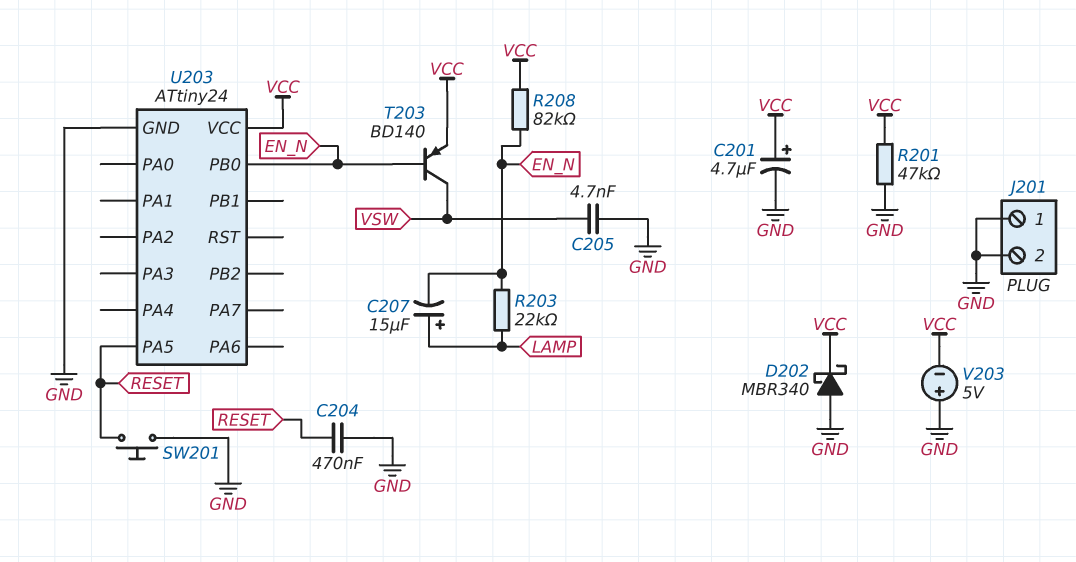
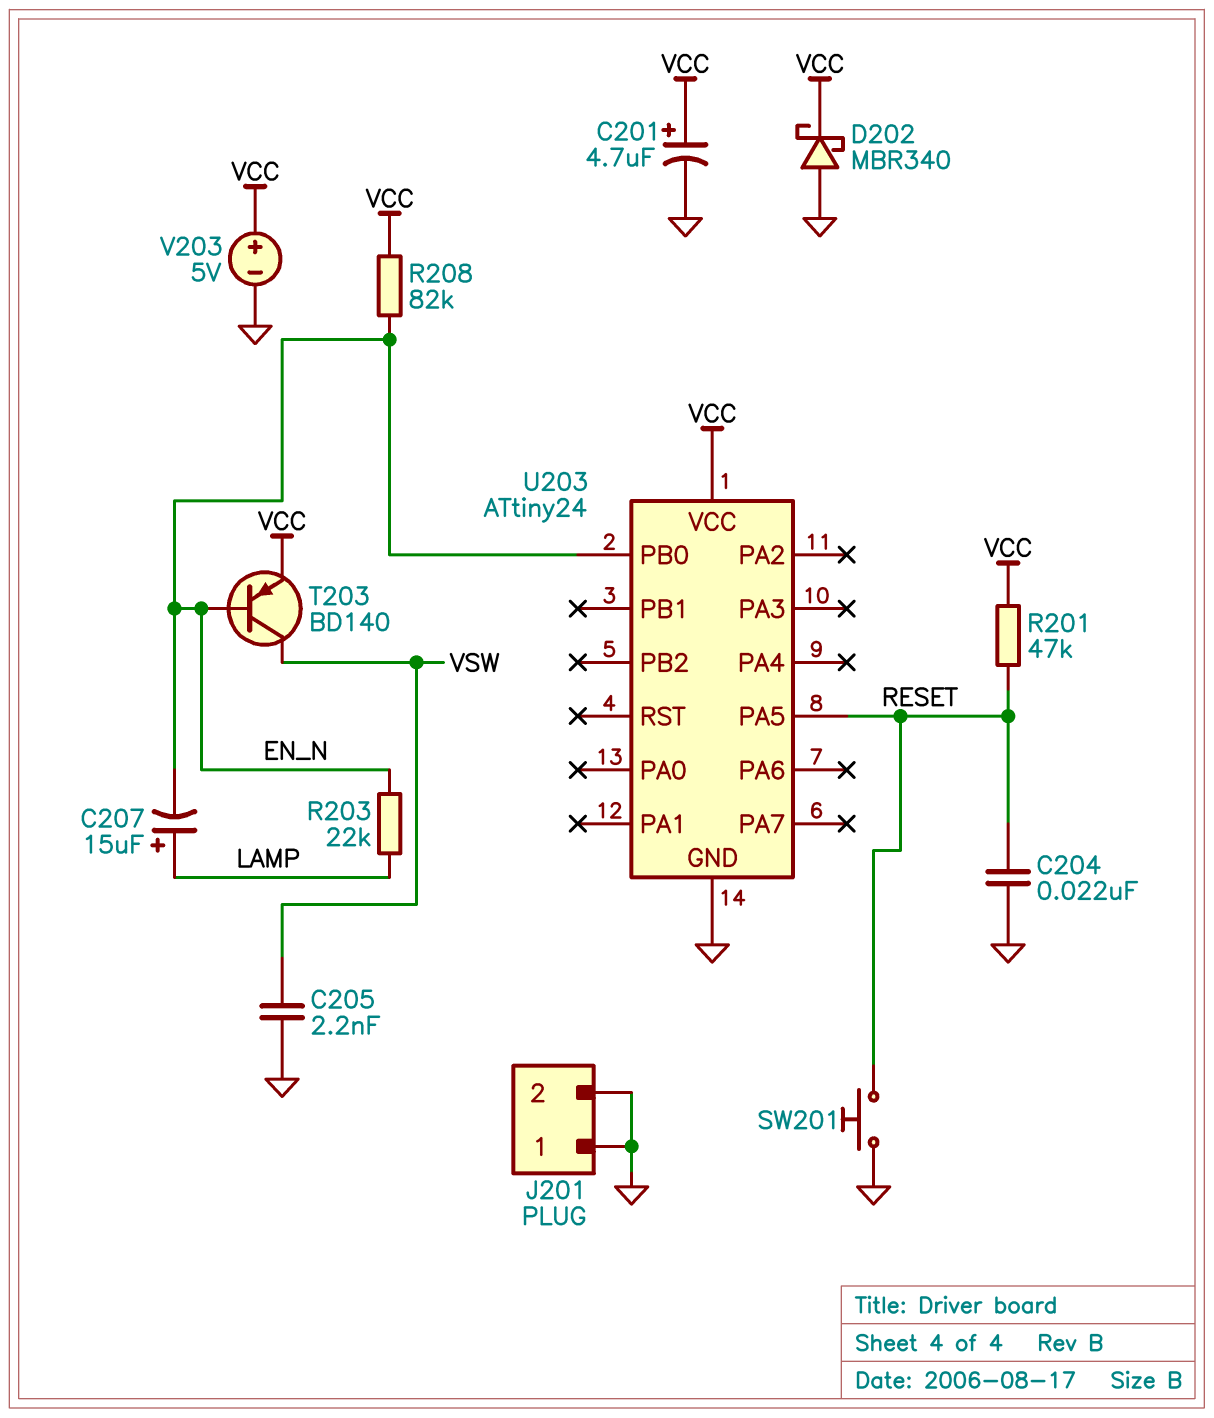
C204: 470nF (GND, RESET) -> 22nF (GND, RESET)
C205: 4.7nF (GND, VSW) -> 2.2nF (GND, VSW)
R201: 47k (GND, VCC) -> 47k (RESET, VCC)
V203: 5V (plus GND, minus VCC) -> 5V (plus VCC, minus GND)

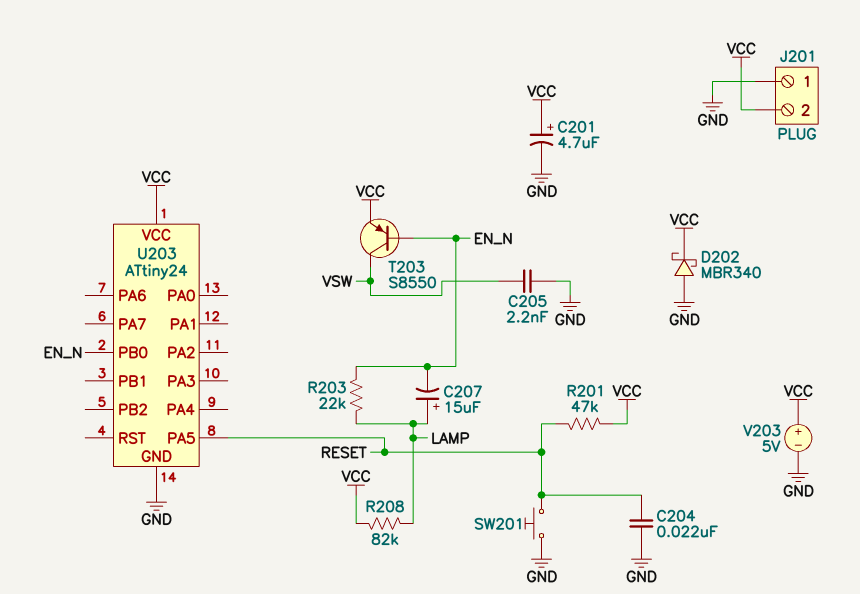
J201 pin 2: GND -> VCC
R208: 82k (EN_N, VCC) -> 82k (LAMP, VCC)
T203: PNP BD140 (B EN_N, C VSW, E VCC) -> PNP S8550 (B EN_N, C VSW, E VCC)

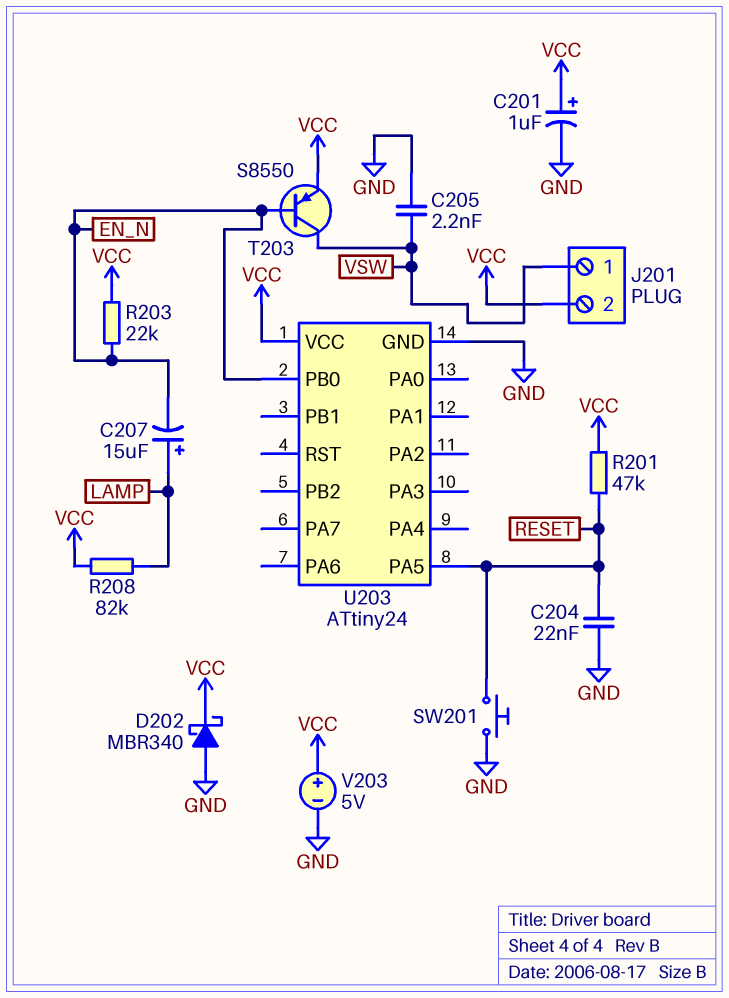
C201: 4.7uF (plus VCC, minus GND) -> 1uF (plus VCC, minus GND)
J201 pin 1: GND -> VSW
R203: 22k (EN_N, LAMP) -> 22k (EN_N, VCC)

